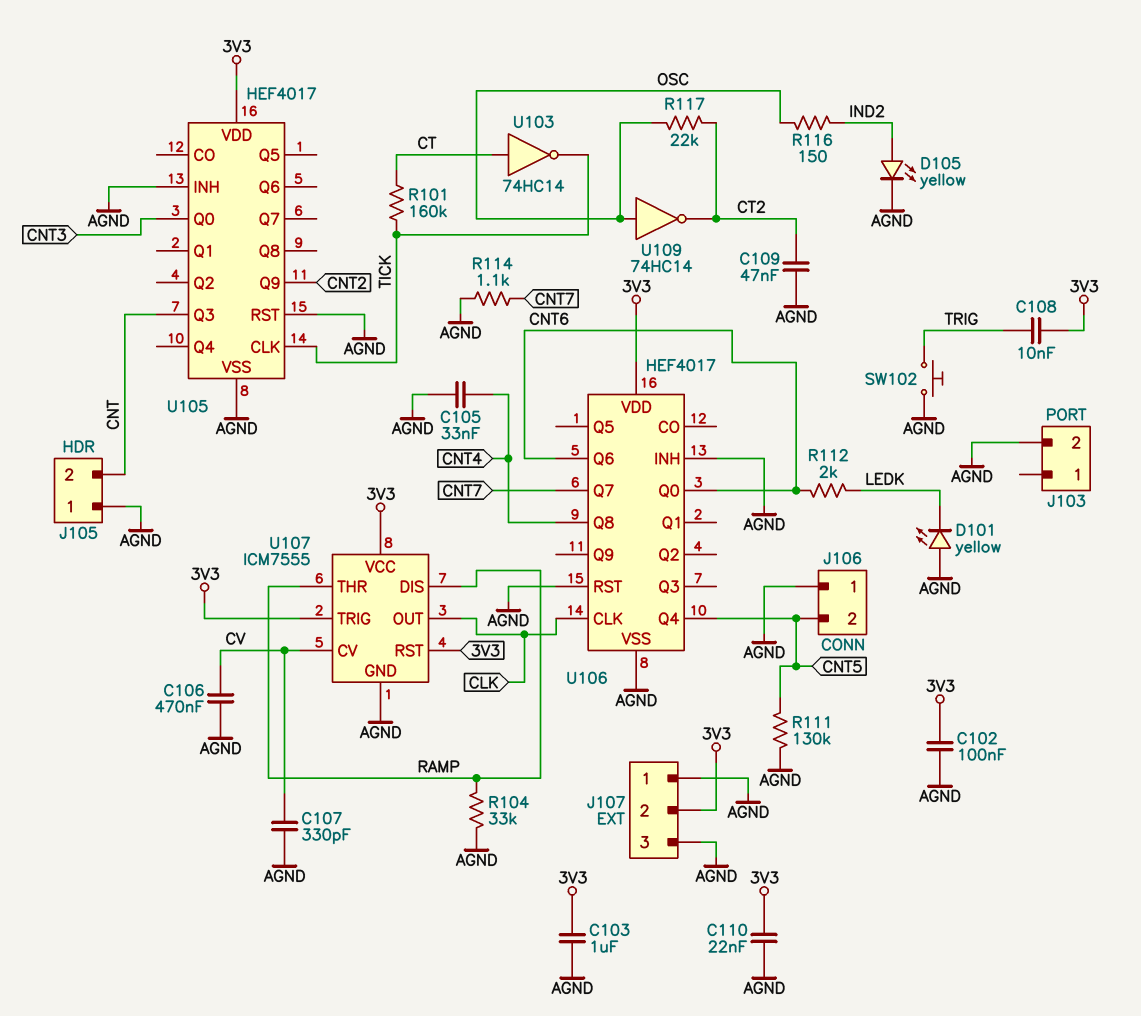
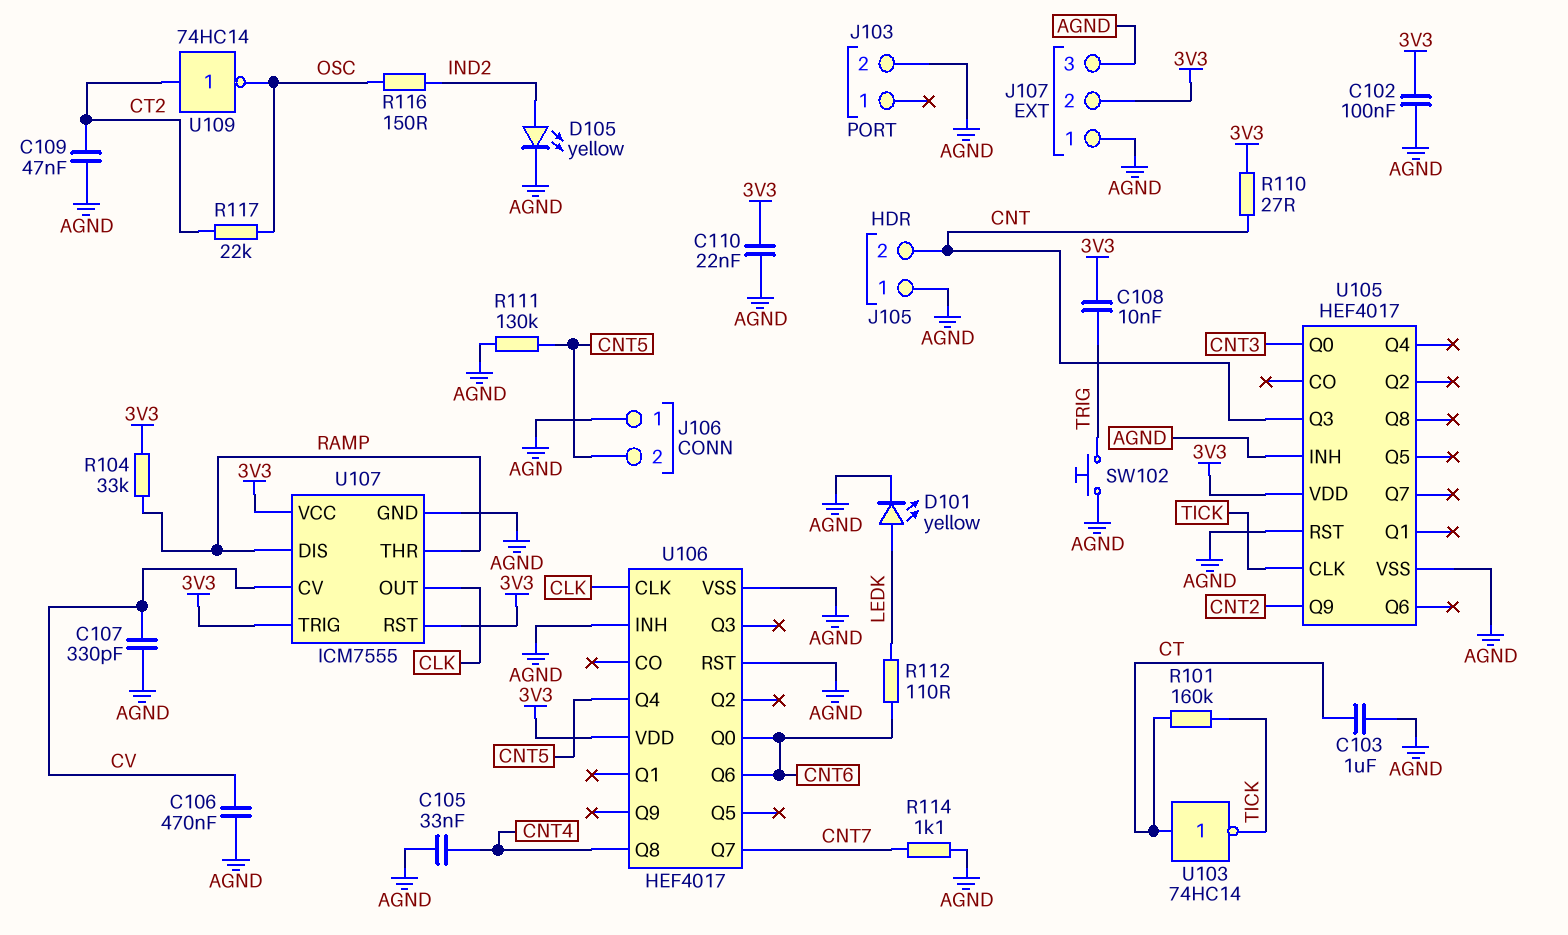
C103: 1uF (3V3, AGND) -> 1uF (AGND, CT)
D101: LED yellow (A AGND, K LEDK) -> LED yellow (A LEDK, K AGND)
R104: 33k (AGND, RAMP) -> 33k (3V3, RAMP)
R110: none -> 27 (3V3, CNT)
R112: 2k (CNT6, LEDK) -> 110 (CNT6, LEDK)
U109: NOT 74HC14 (in OSC, out CT2) -> NOT 74HC14 (in CT2, out OSC)

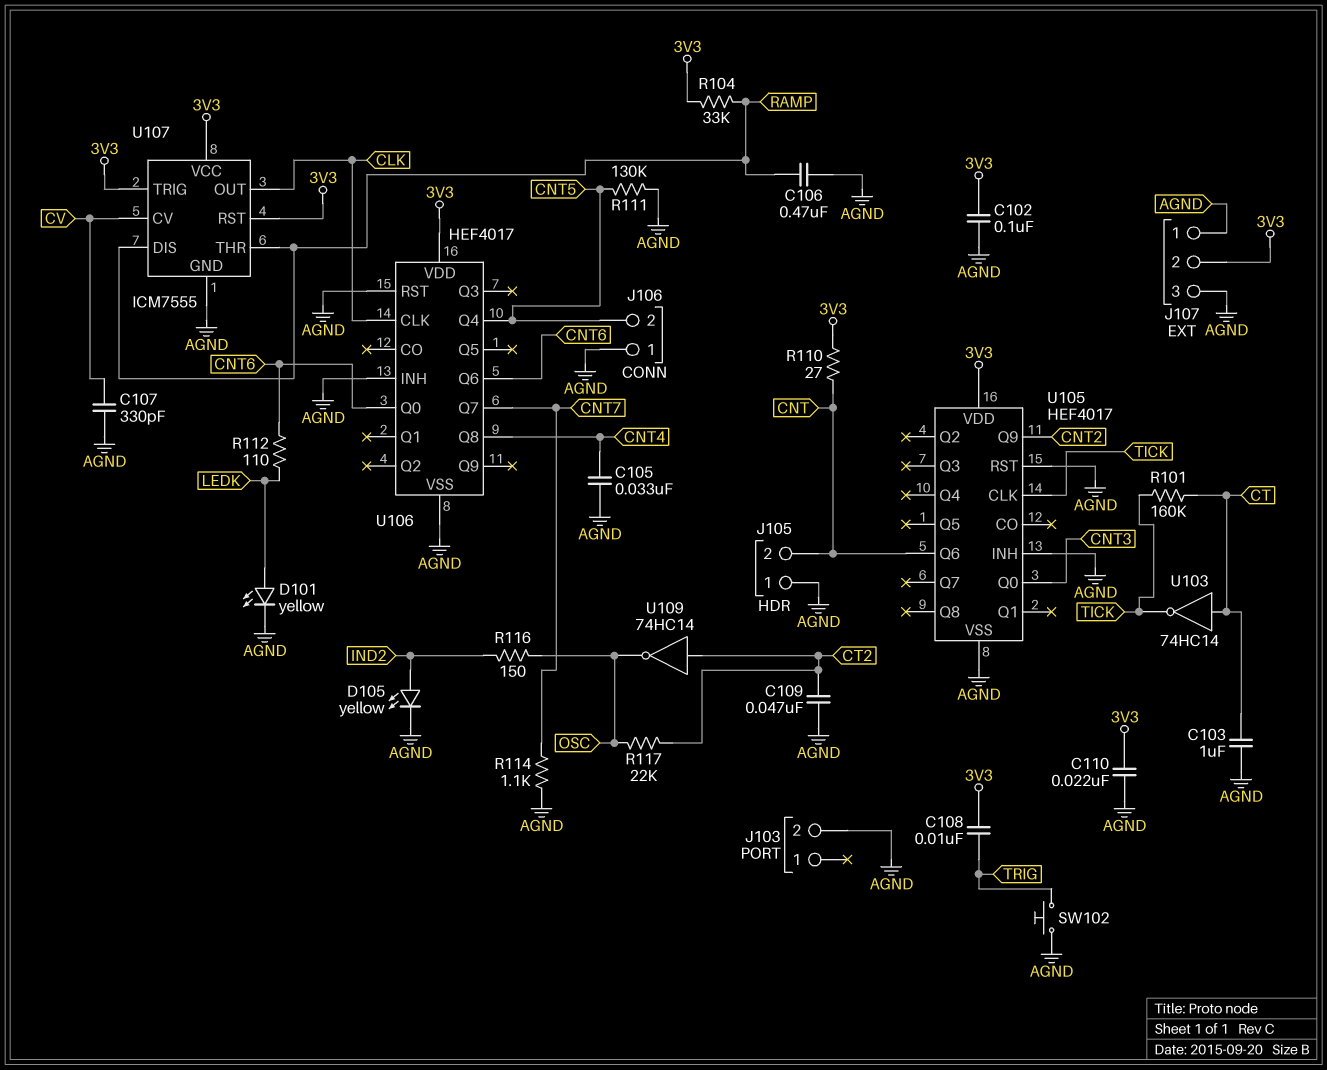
C106: 470nF (AGND, CV) -> 470nF (AGND, RAMP)
U105 pin Q3: CNT -> none
U105 pin Q6: none -> CNT

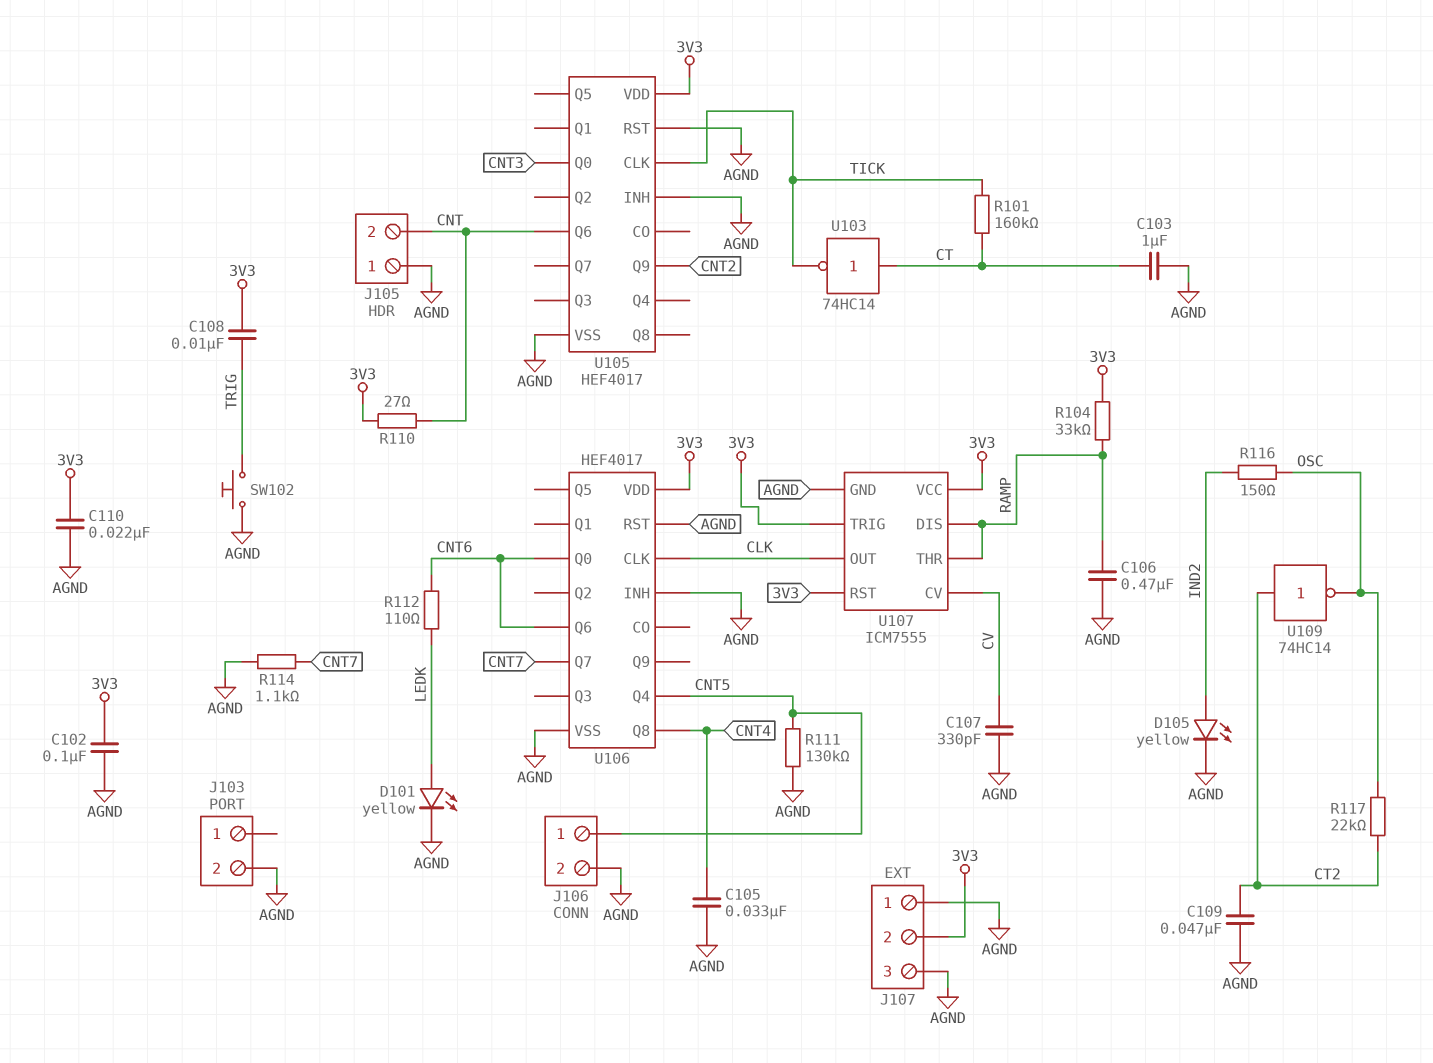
J106 pin 1: AGND -> CNT5
J106 pin 2: CNT5 -> AGND

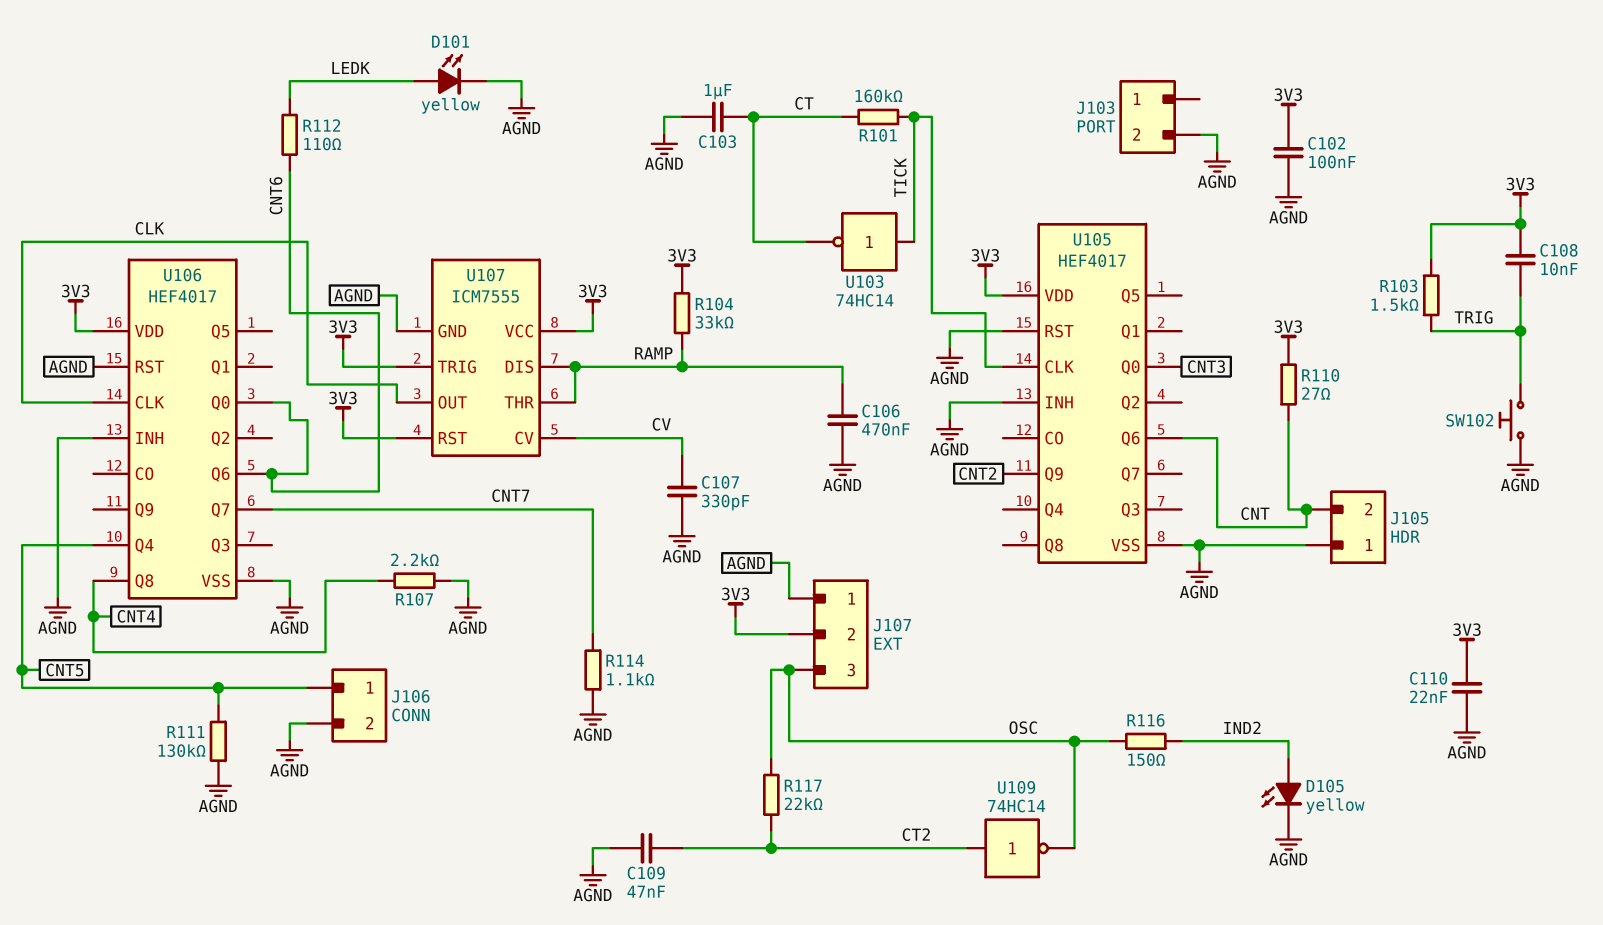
C105: 33nF (AGND, CNT4) -> none
J107 pin 3: AGND -> OSC
R103: none -> 1.5k (3V3, TRIG)
R107: none -> 2.2k (AGND, CNT4)
U103: NOT 74HC14 (in CT, out TICK) -> NOT 74HC14 (in TICK, out CT)

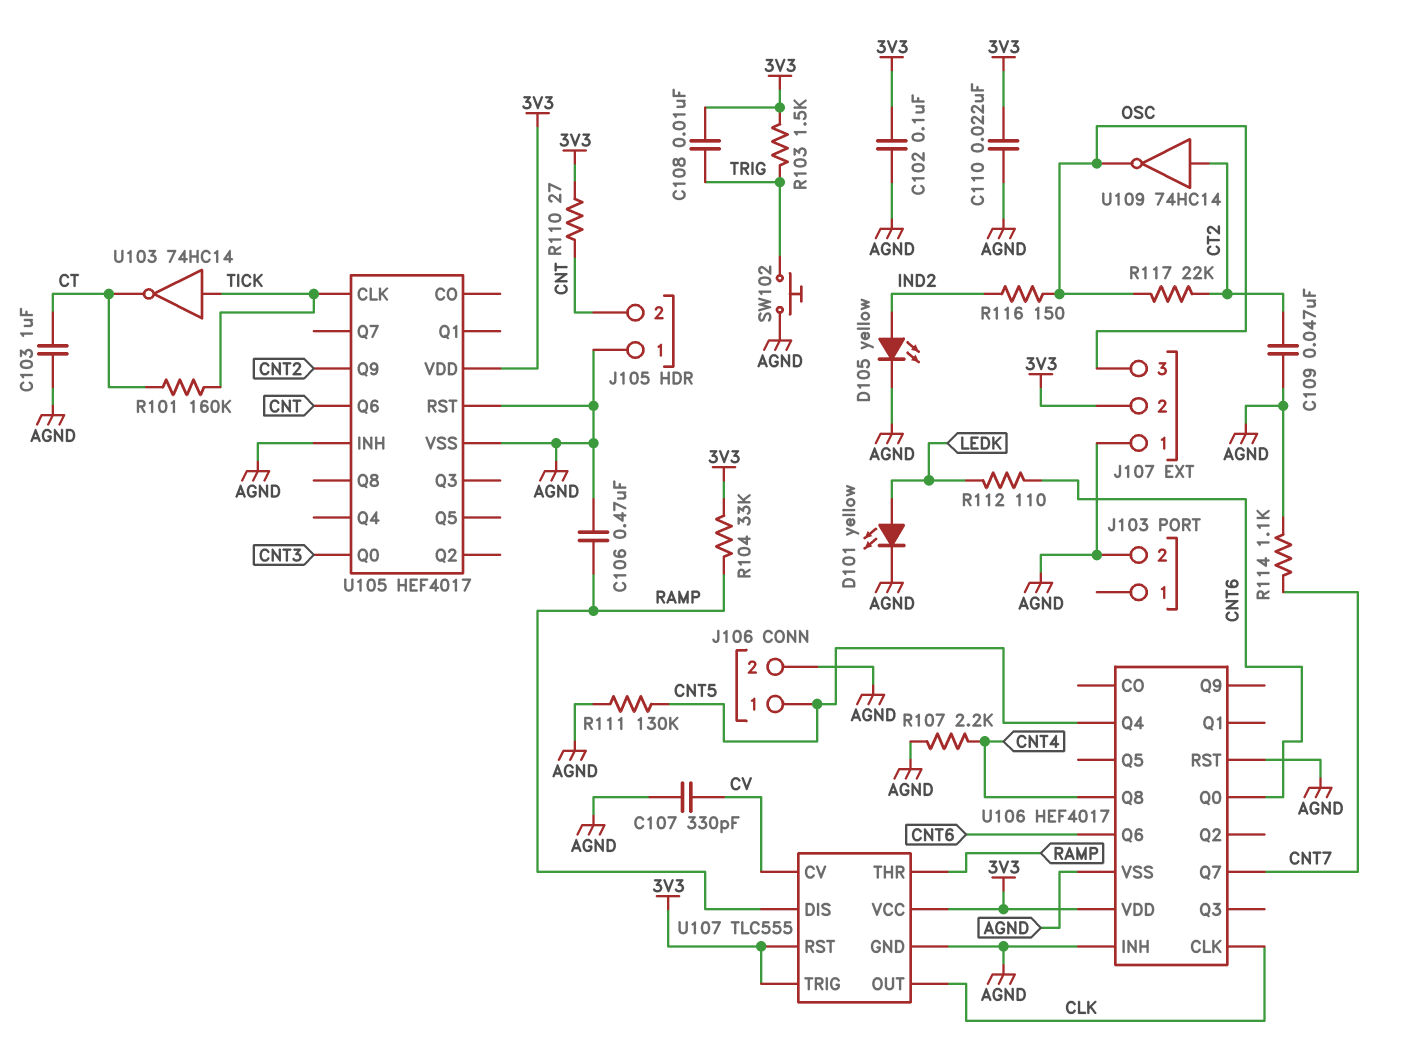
U107: ICM7555 -> TLC555

